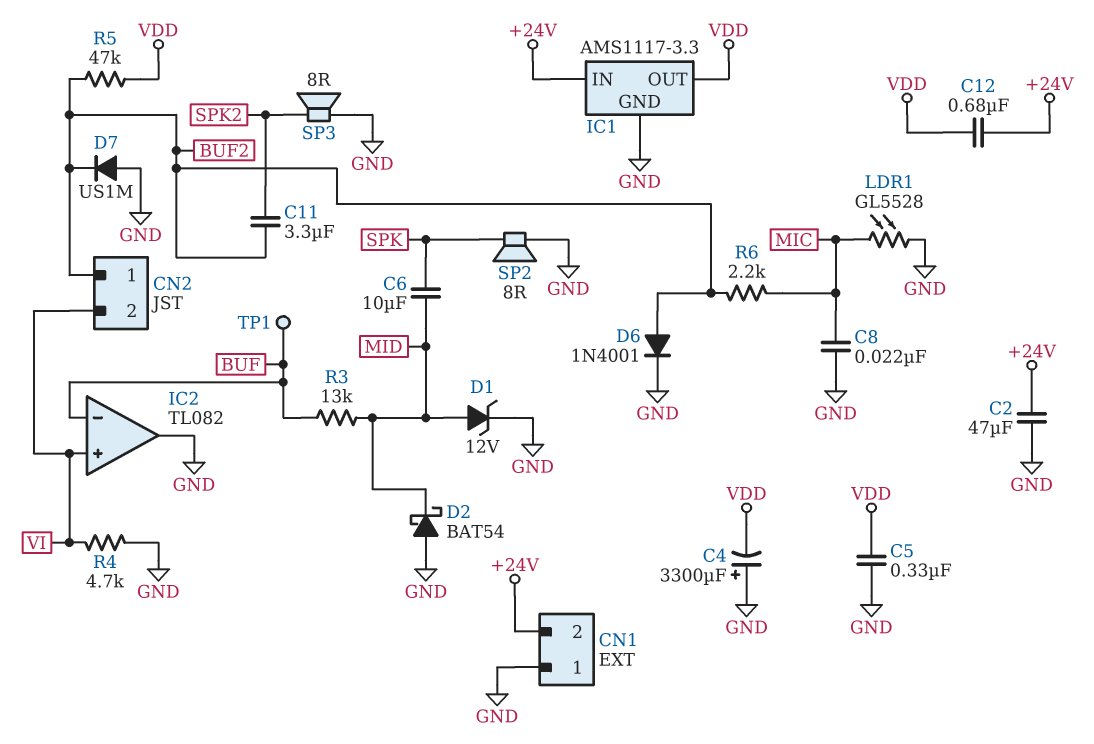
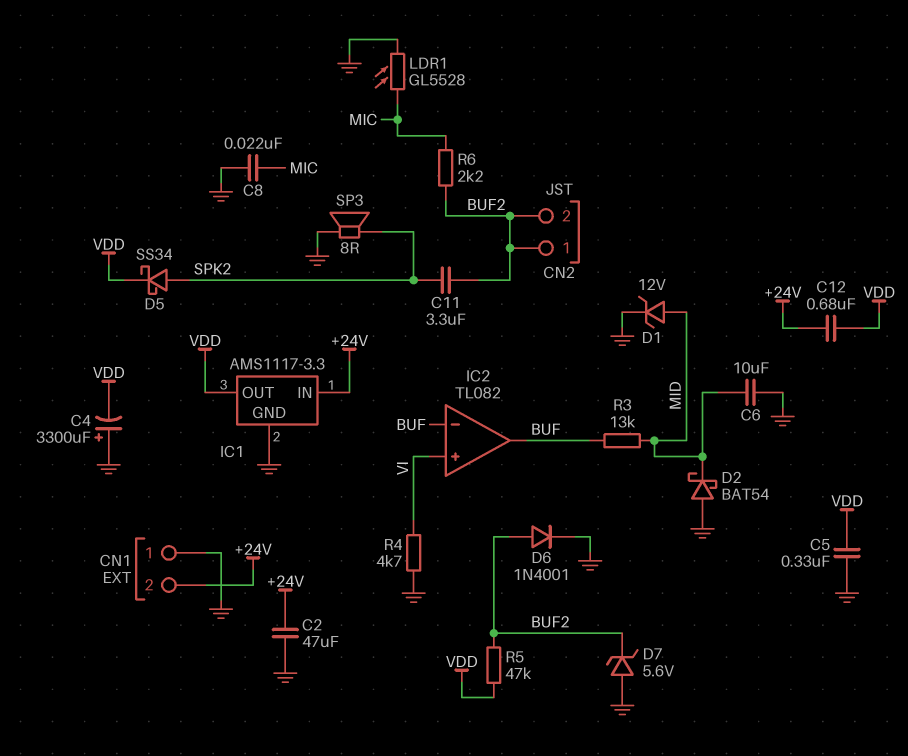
C6: 10uF (MID, SPK) -> 10uF (GND, MID)
CN2 pin 2: VI -> BUF2
D5: none -> schottky SS34 (A SPK2, K VDD)
D7: diode US1M (A GND, K BUF2) -> zener 5.6V (A GND, K BUF2)
IC2 pin out: GND -> BUF
SP2: speaker 8R (GND, SPK) -> none
TP1: test point (BUF) -> none

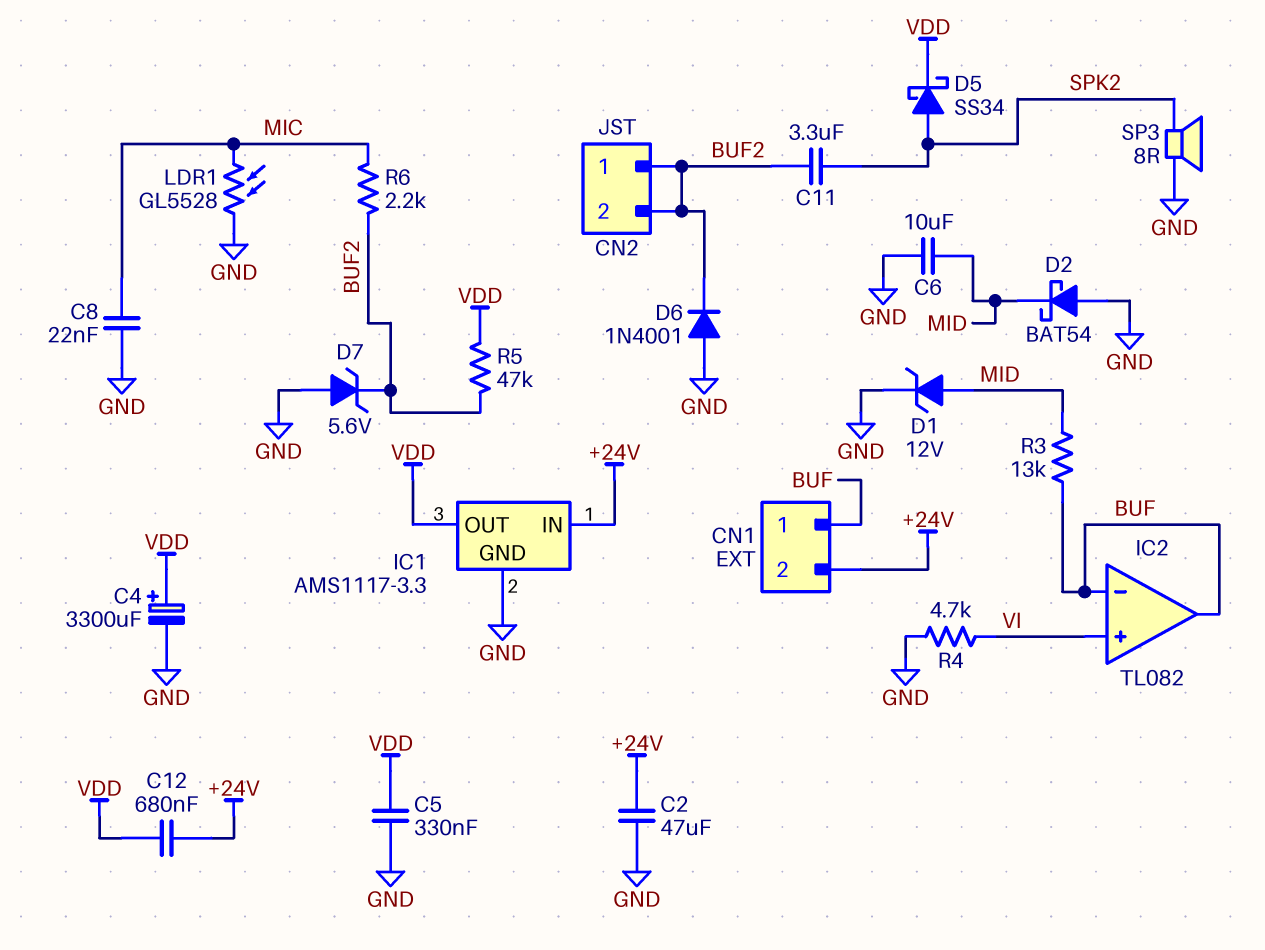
C4: 3300uF (plus GND, minus VDD) -> 3300uF (plus VDD, minus GND)
CN1 pin 1: GND -> BUF
D6: diode 1N4001 (A BUF2, K GND) -> diode 1N4001 (A GND, K BUF2)

